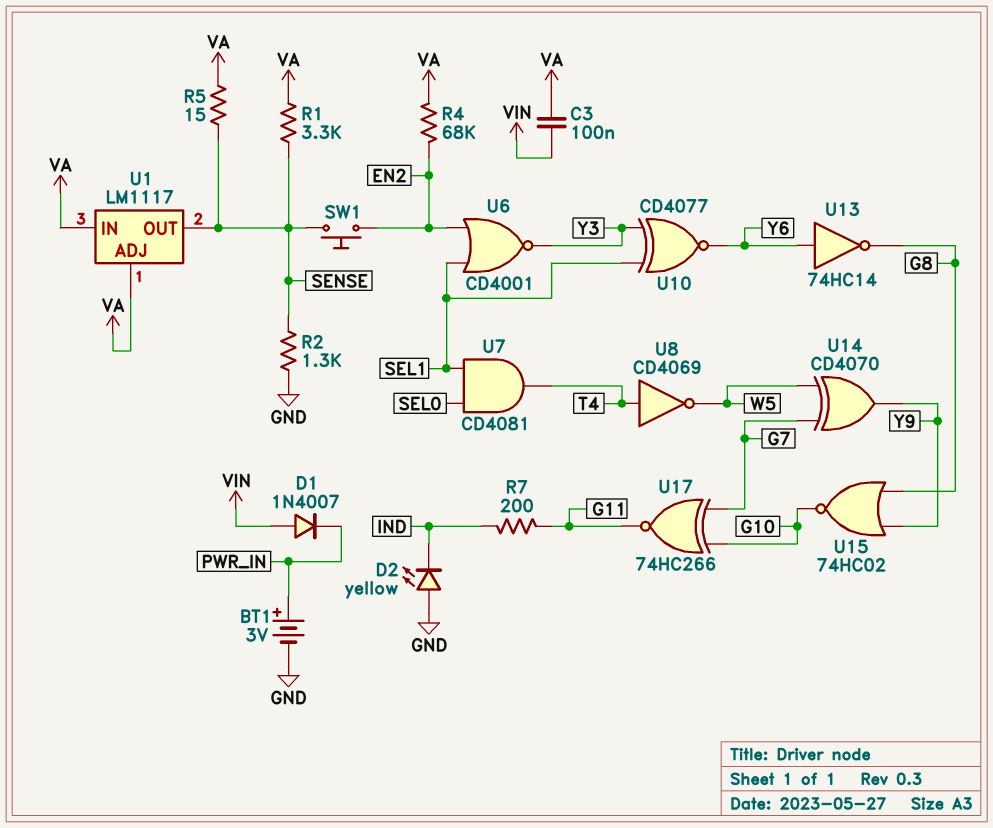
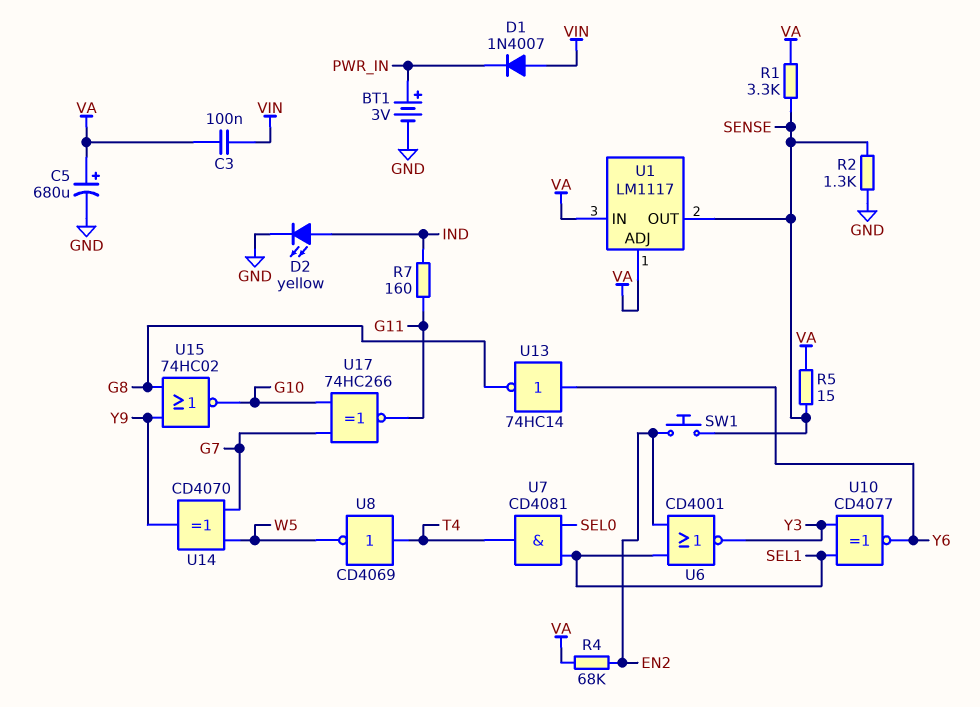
C5: none -> 680uF (plus VA, minus GND)
D2: LED yellow (A GND, K IND) -> LED yellow (A IND, K GND)
R7: 200 (G11, IND) -> 160 (G11, IND)

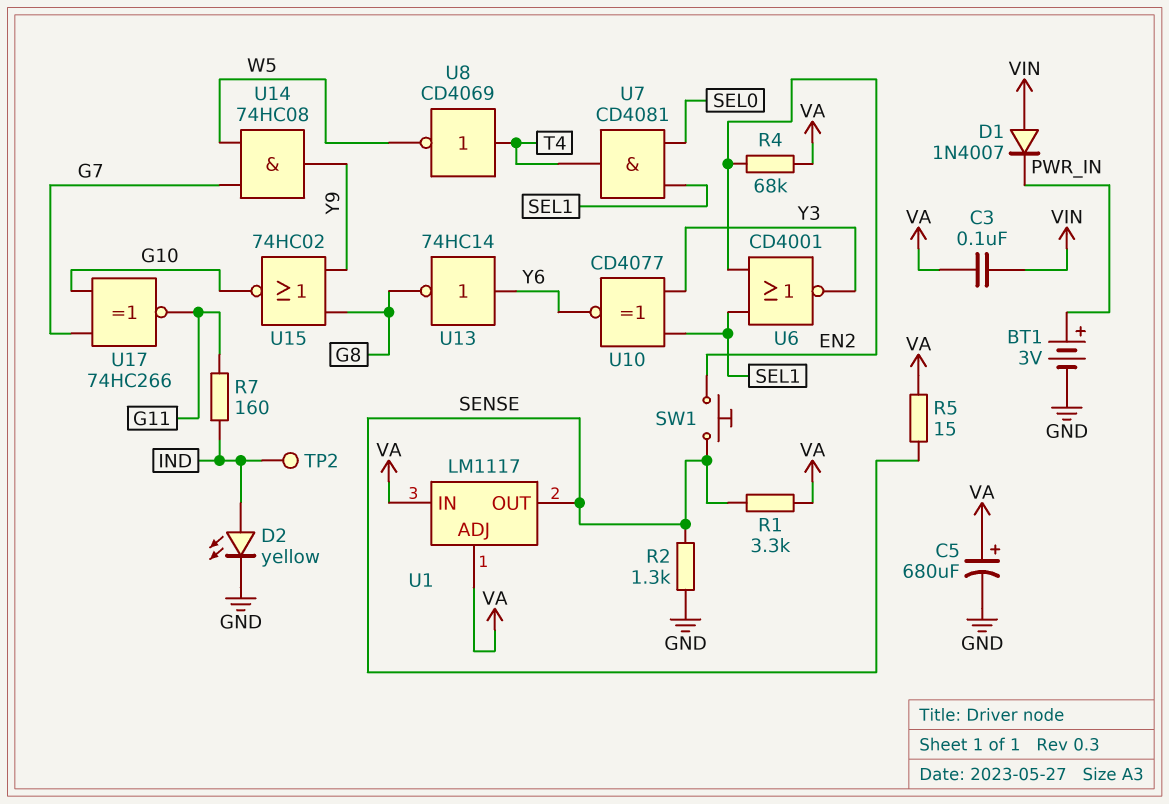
TP2: none -> test point (IND)
U14: XOR CD4070 (in G7, in W5, out Y9) -> AND 74HC08 (in G7, in W5, out Y9)

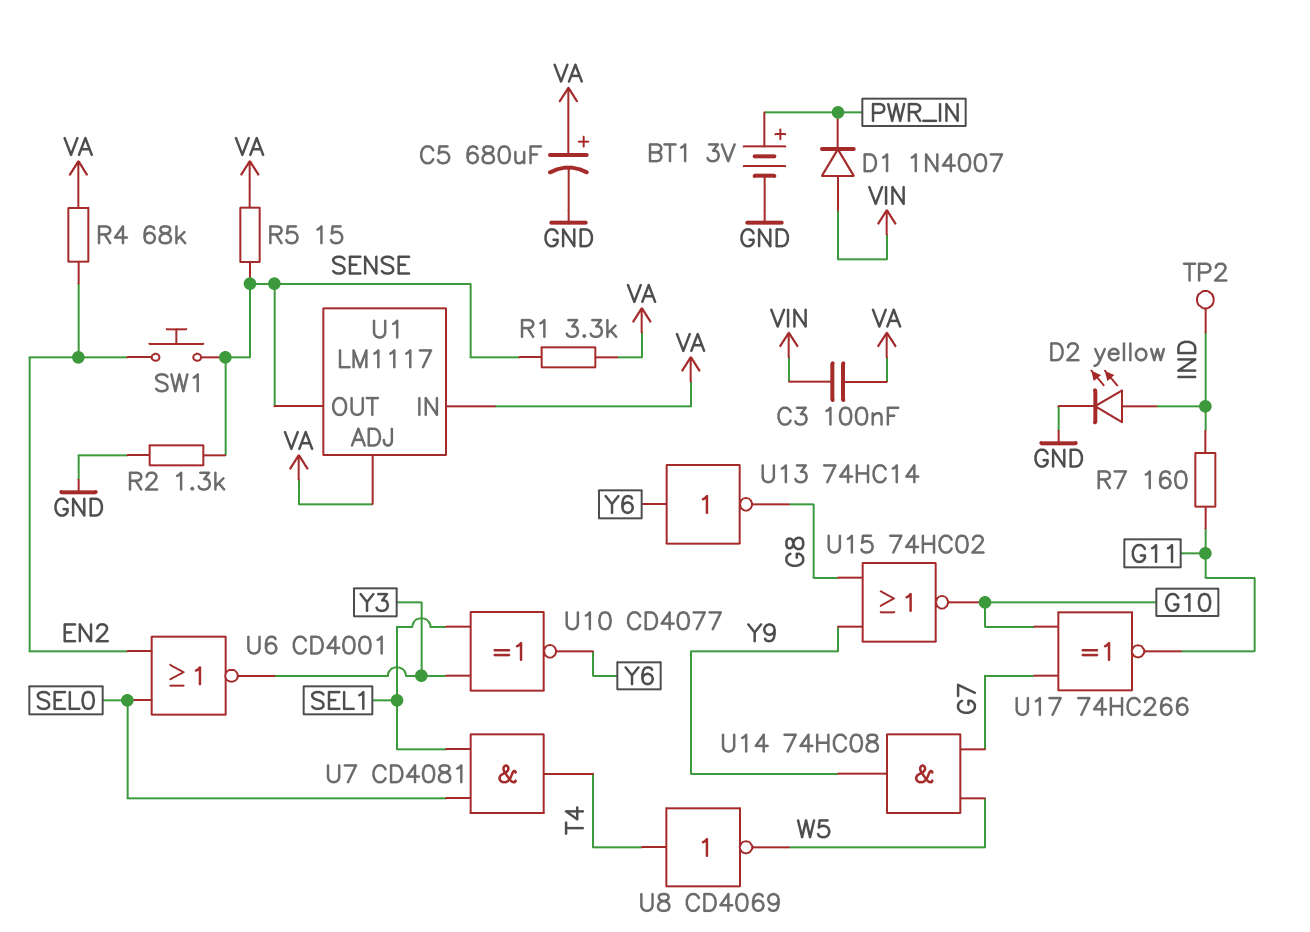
U6: NOR CD4001 (in EN2, in SEL1, out Y3) -> NOR CD4001 (in EN2, in SEL0, out Y3)

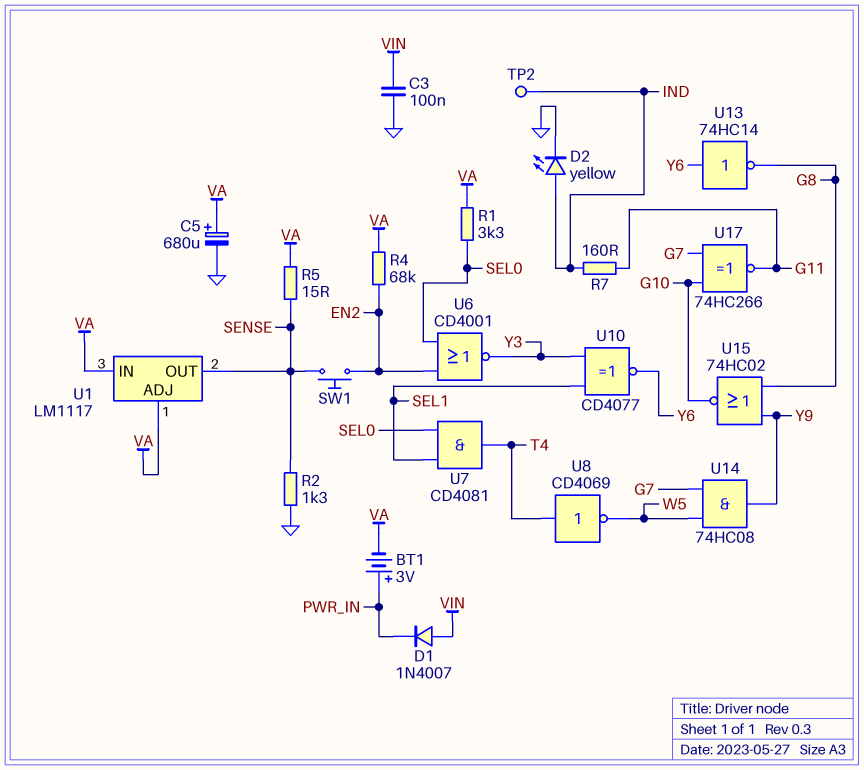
BT1: 3V (plus PWR_IN, minus GND) -> 3V (plus PWR_IN, minus VA)
C3: 100nF (VA, VIN) -> 100nF (GND, VIN)
R1: 3.3k (SENSE, VA) -> 3.3k (SEL0, VA)

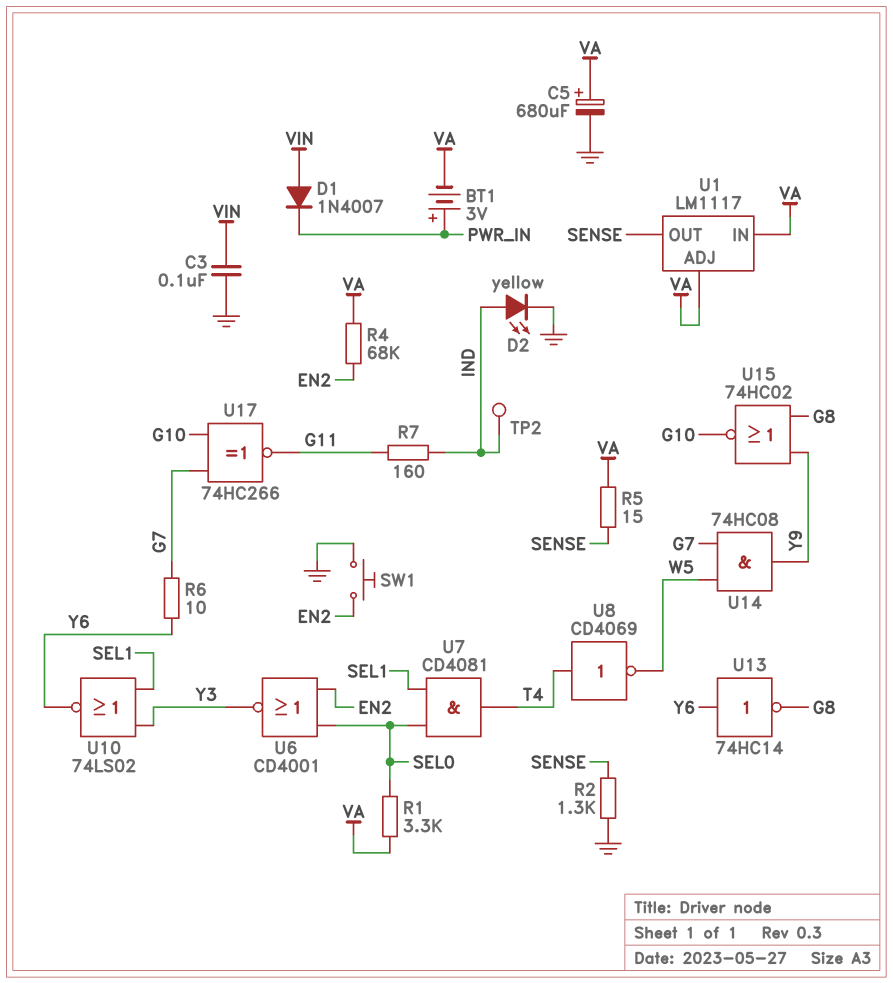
R6: none -> 10 (G7, Y6)
SW1: button (EN2, SENSE) -> button (EN2, GND)
U10: XNOR CD4077 (in SEL1, in Y3, out Y6) -> NOR 74LS02 (in SEL1, in Y3, out Y6)

